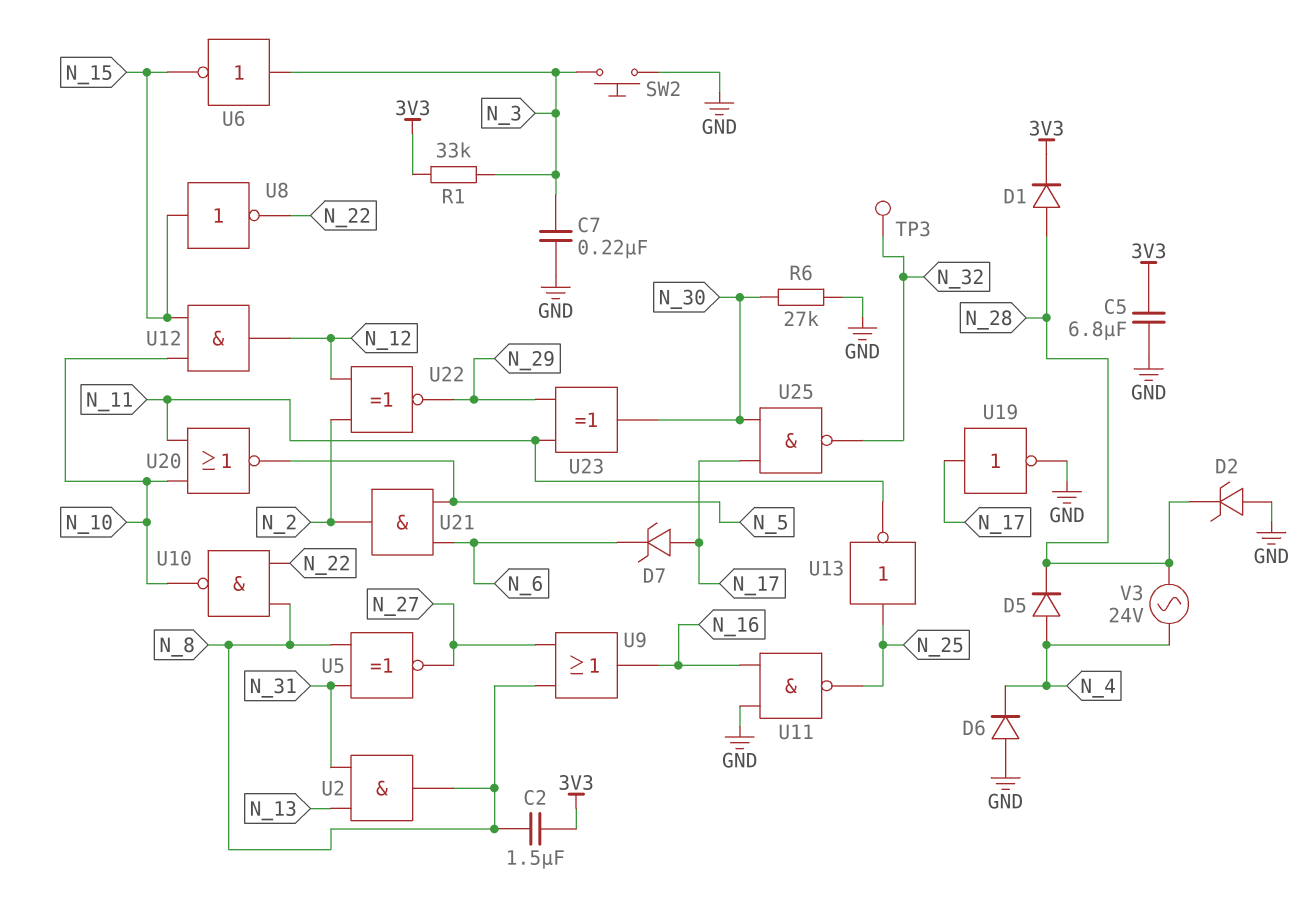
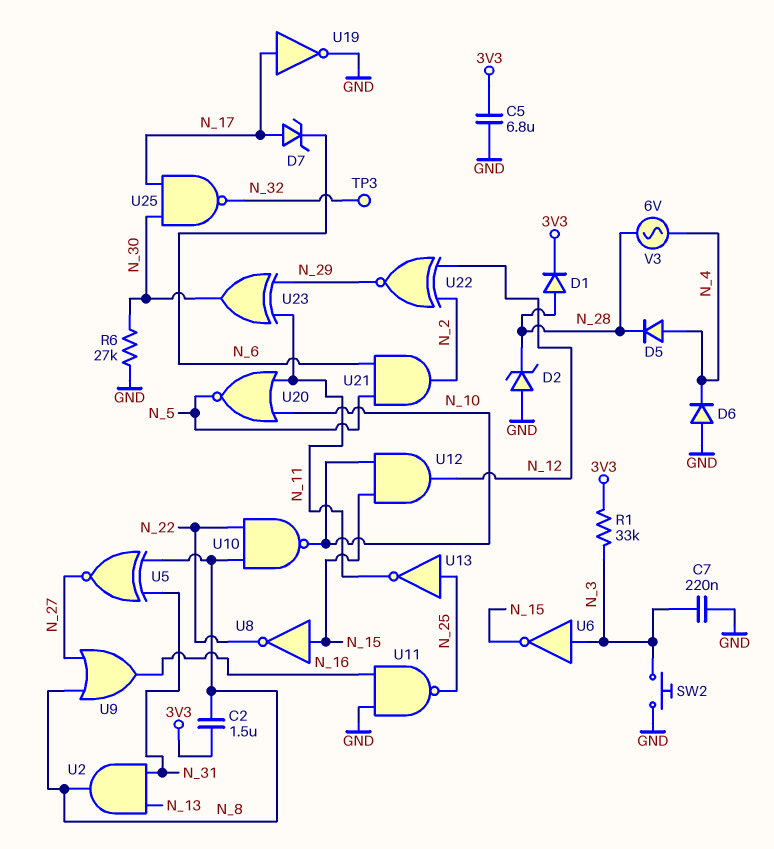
V3: AC 24V (N_4, N_28) -> AC 6V (N_4, N_28)

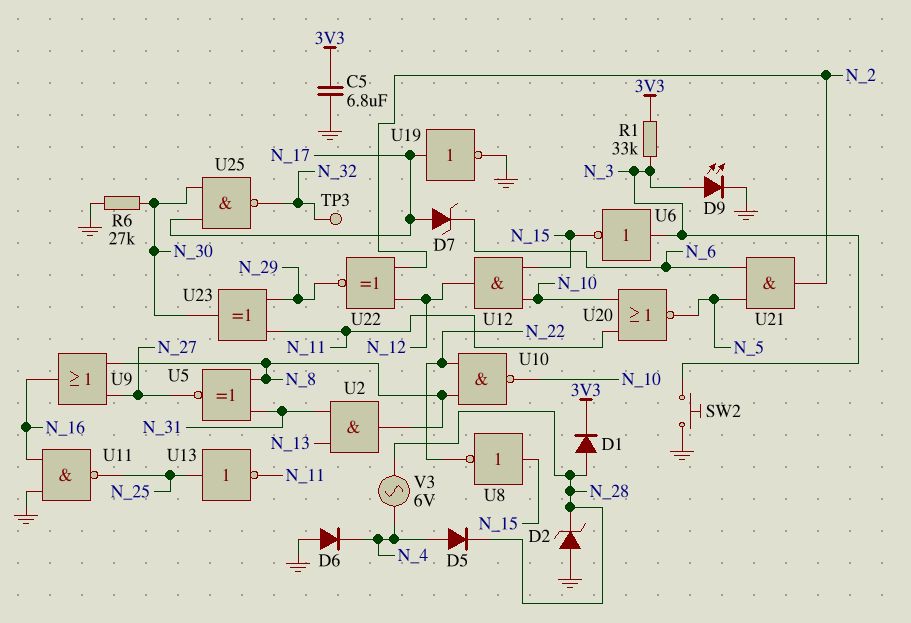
C2: 1.5uF (3V3, N_8) -> none
C7: 220nF (GND, N_3) -> none
D9: none -> LED (A N_3, K GND)

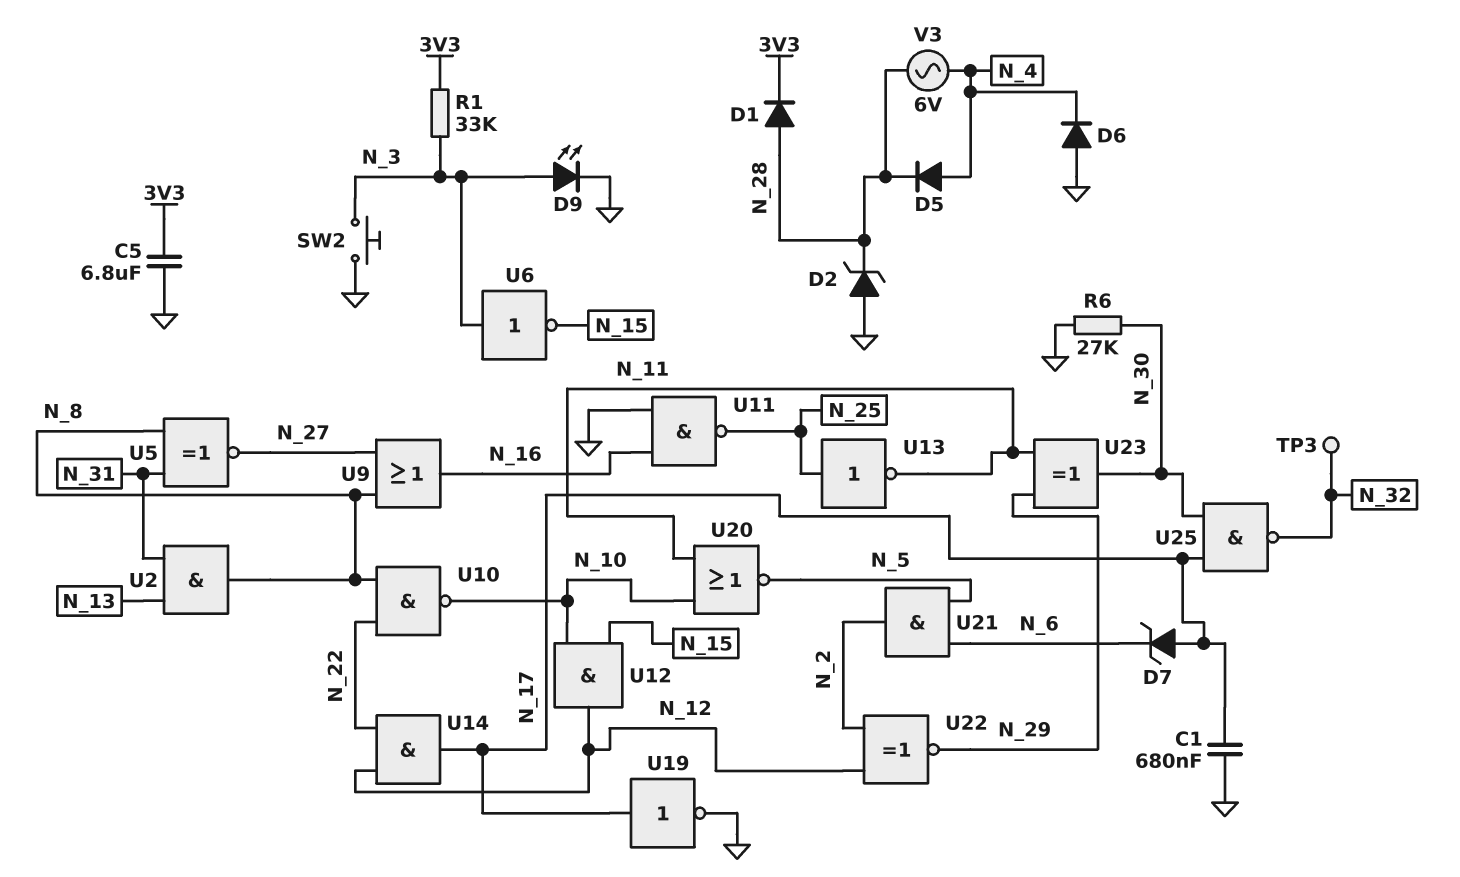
C1: none -> 680nF (GND, N_17)
U8: NOT (in N_15, out N_22) -> none
U14: none -> AND (in N_12, in N_22, out N_17)

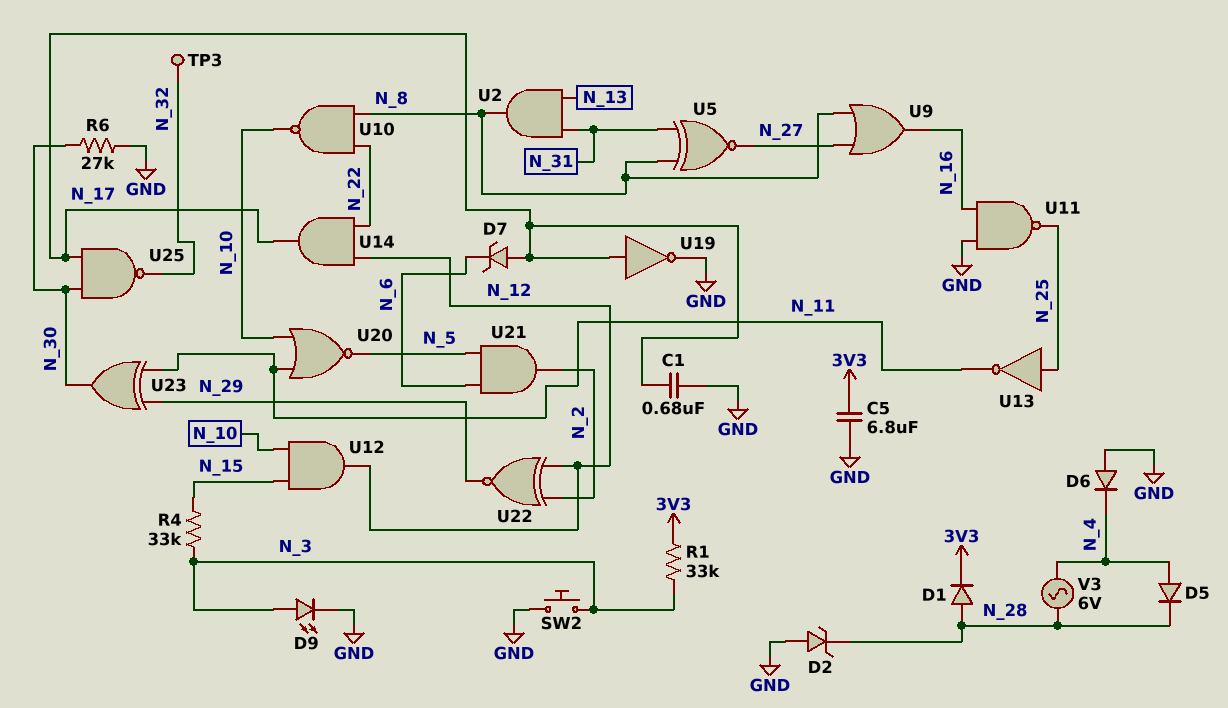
R4: none -> 33k (N_3, N_15)
U6: NOT (in N_3, out N_15) -> none

